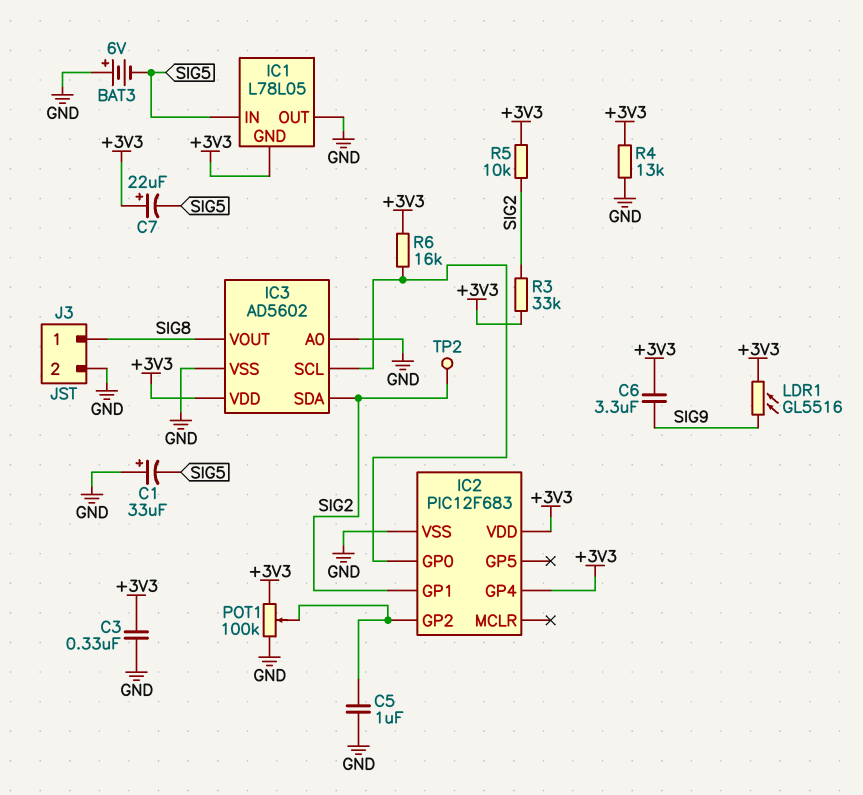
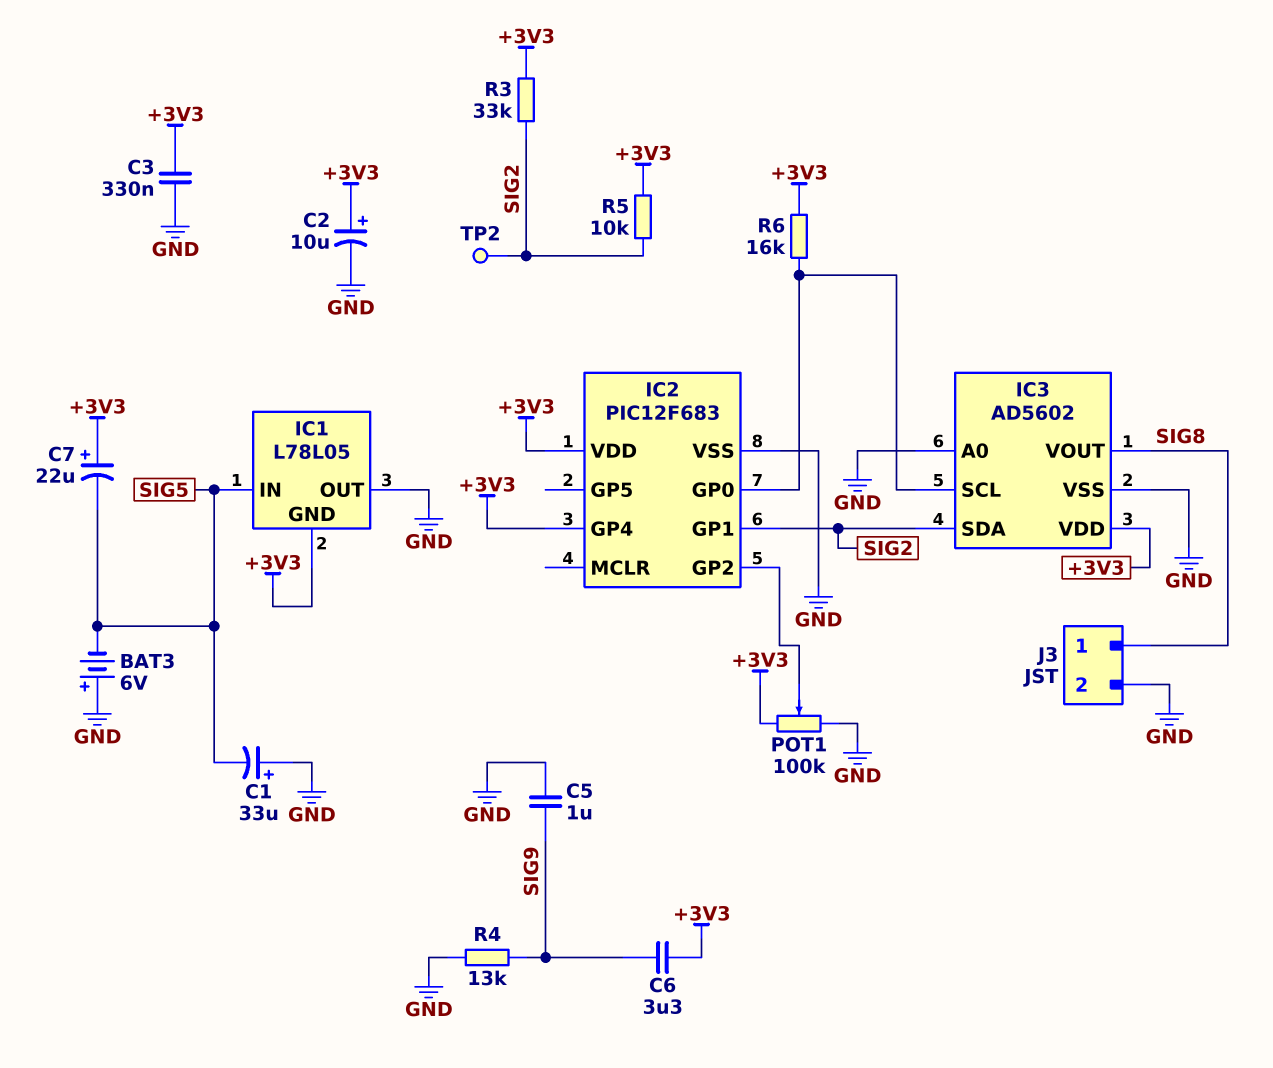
C2: none -> 10uF (plus +3V3, minus GND)
C5: 1uF (GND, IC2/GP2) -> 1uF (GND, SIG9)
LDR1: GL5516 (+3V3, SIG9) -> none
R4: 13k (+3V3, GND) -> 13k (GND, SIG9)

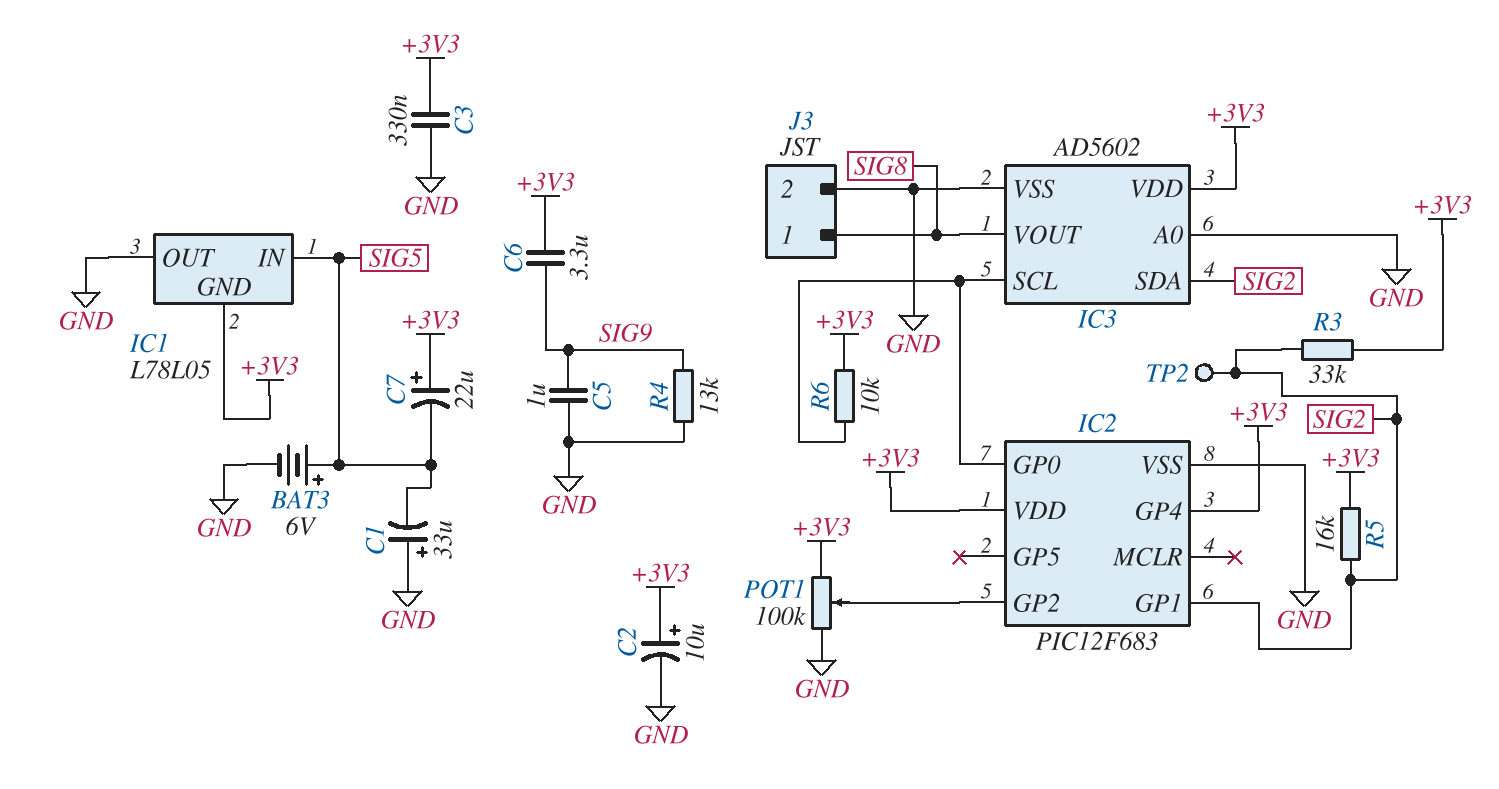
BAT3: 6V (plus GND, minus SIG5) -> 6V (plus SIG5, minus GND)
R5: 10k (+3V3, SIG2) -> 16k (+3V3, SIG2)
R6: 16k (+3V3, IC2/GP0) -> 10k (+3V3, IC2/GP0)

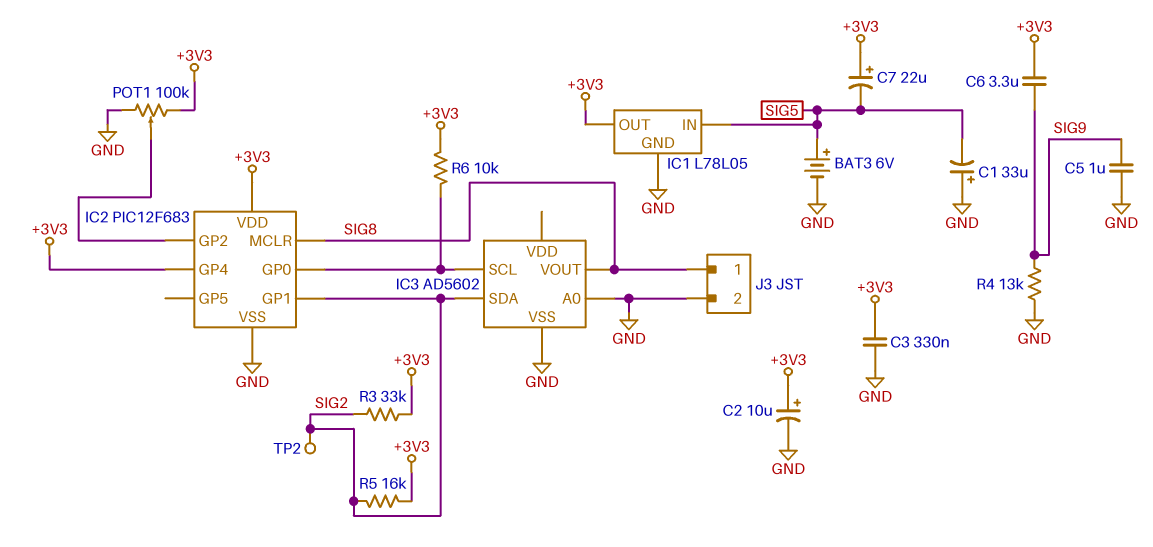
IC1 pin GND: +3V3 -> GND
IC1 pin OUT: GND -> +3V3
IC2 pin MCLR: none -> SIG8
IC3 pin VDD: +3V3 -> none

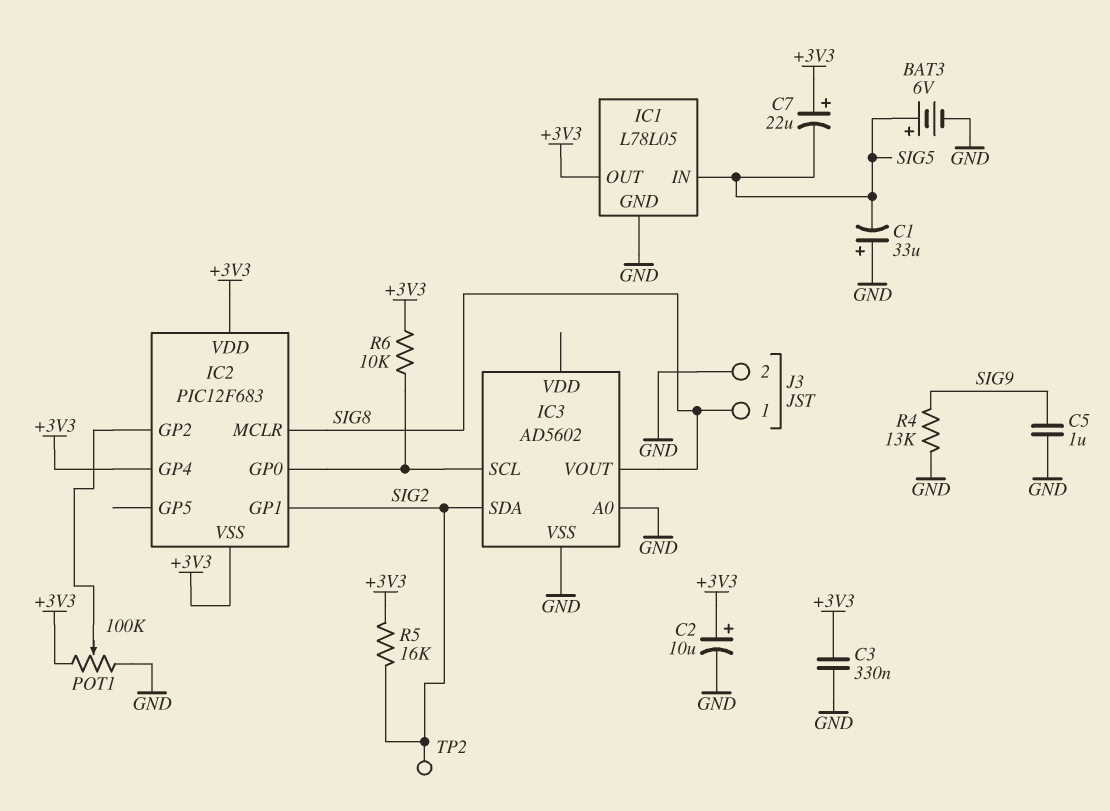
C6: 3.3uF (+3V3, SIG9) -> none
IC2 pin VSS: GND -> +3V3
R3: 33k (+3V3, SIG2) -> none

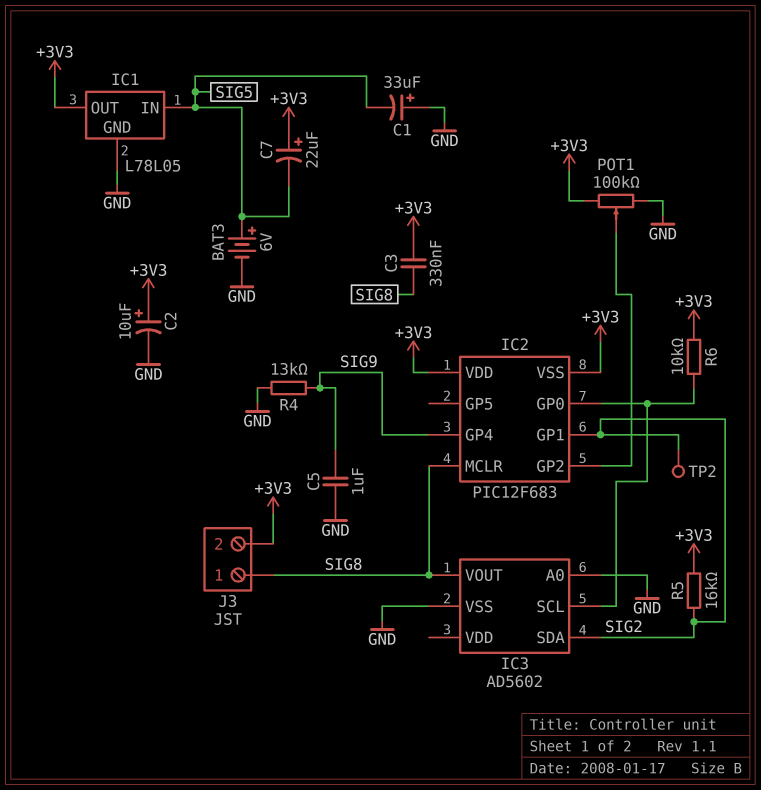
C3: 330nF (+3V3, GND) -> 330nF (+3V3, SIG8)
IC2 pin GP4: +3V3 -> SIG9
J3 pin 2: GND -> +3V3

